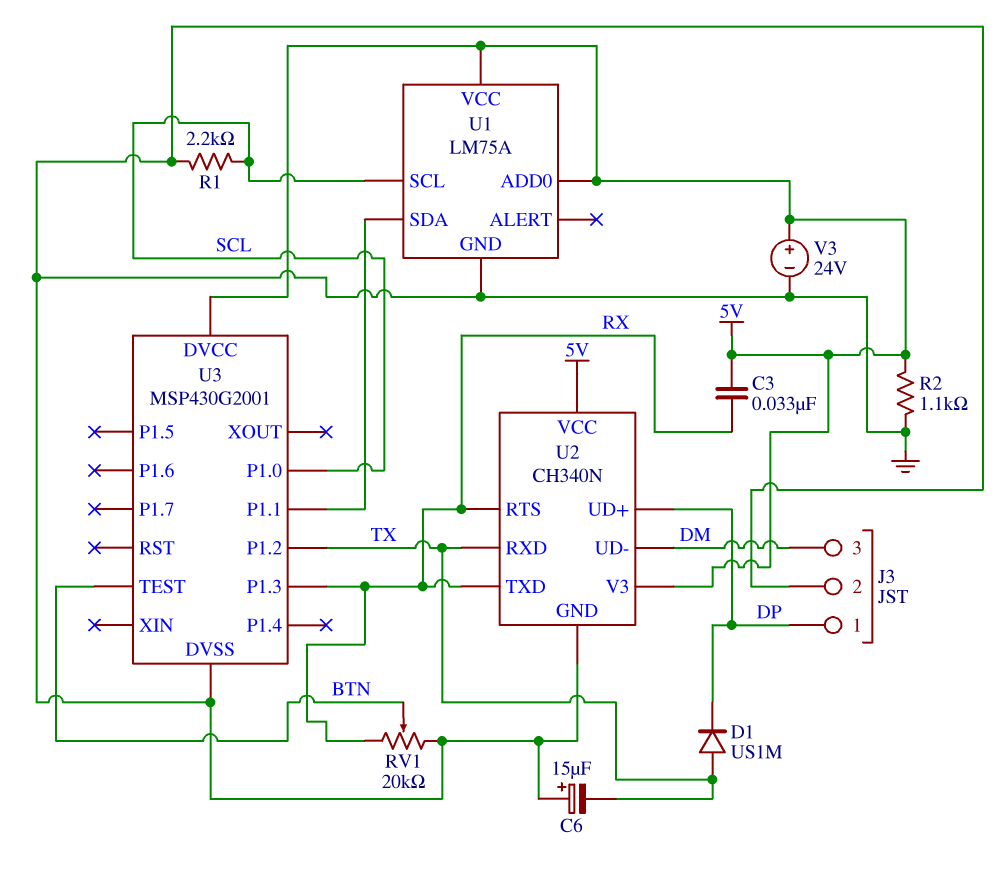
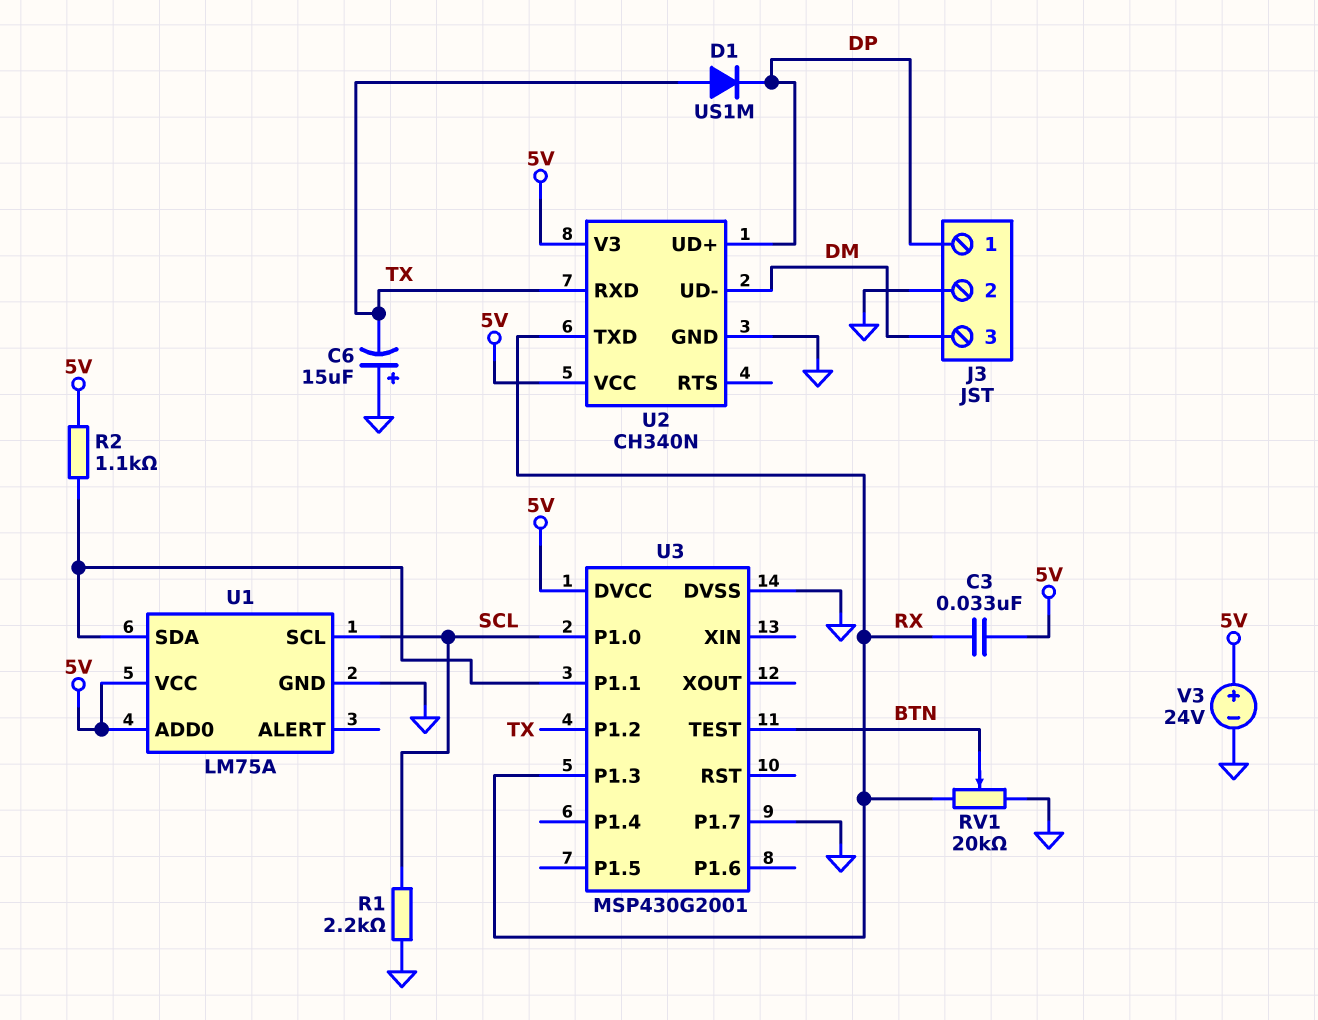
R2: 1.1k (5V, GND) -> 1.1k (5V, U1/SDA)
U2 pin RTS: RX -> none
U3 pin P1.7: none -> GND

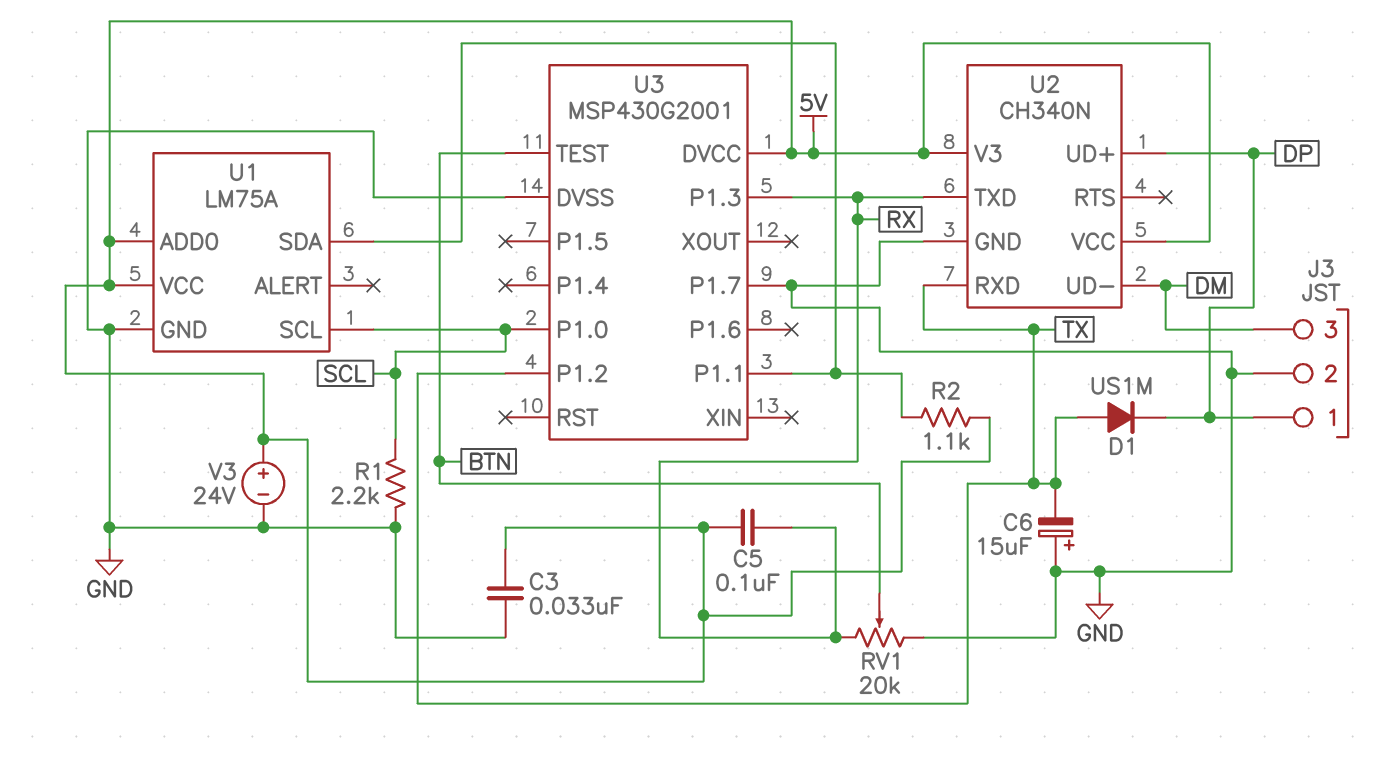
C3: 33nF (5V, RX) -> 33nF (5V, GND)
C5: none -> 100nF (5V, RX)

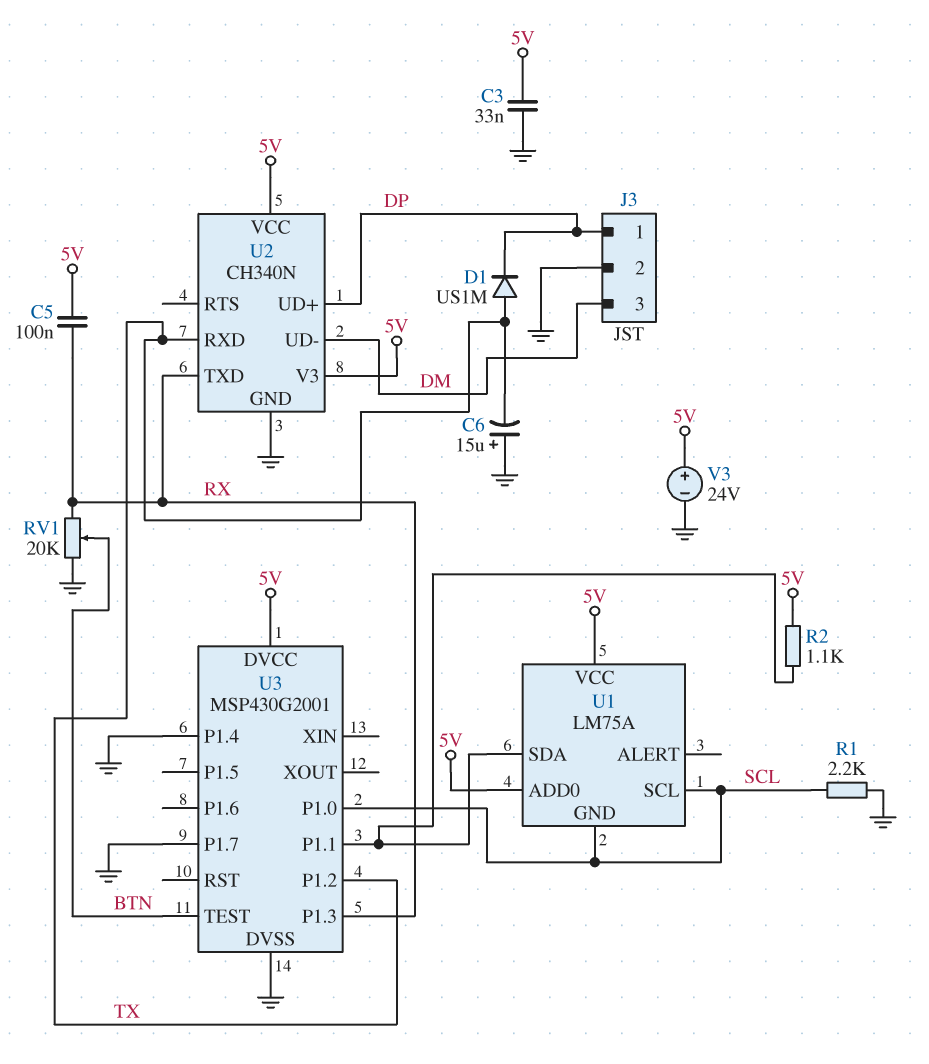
U1 pin GND: GND -> SCL
U3 pin P1.4: none -> GND

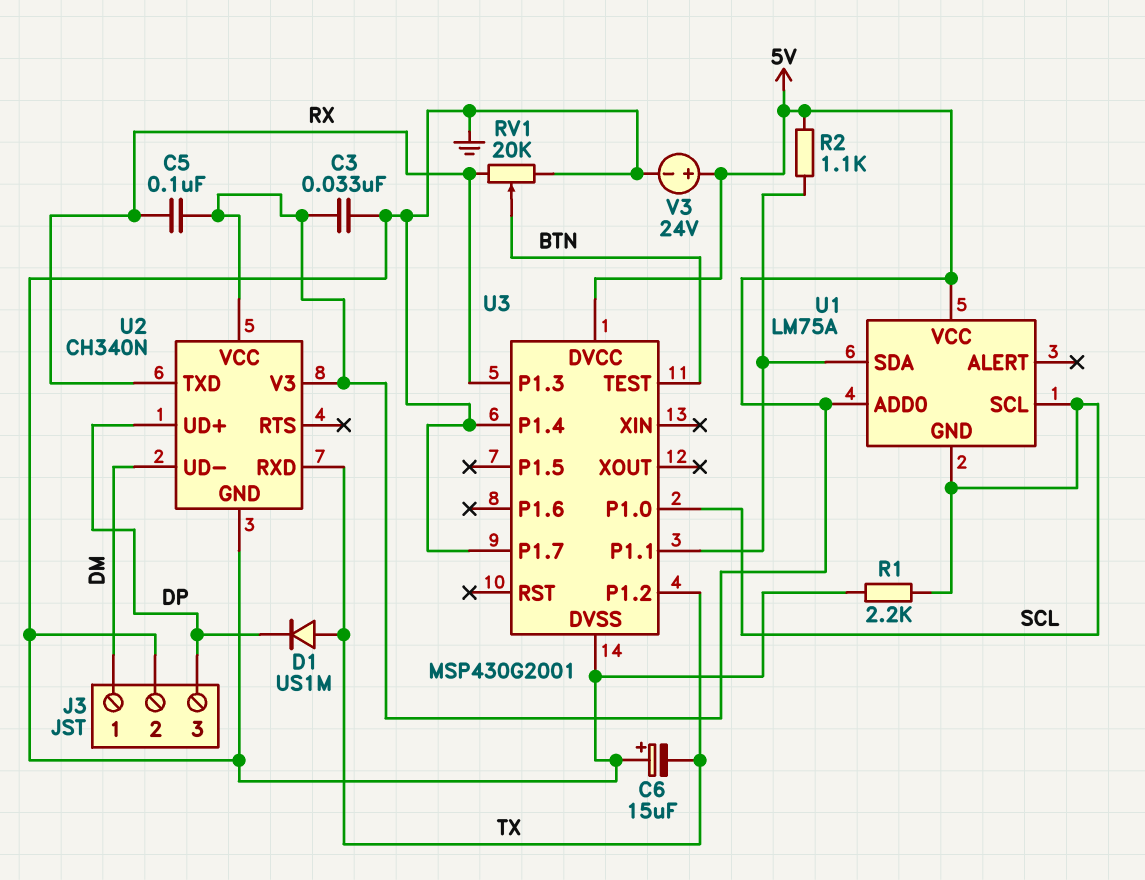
J3 pin 1: DP -> DM
J3 pin 3: DM -> DP

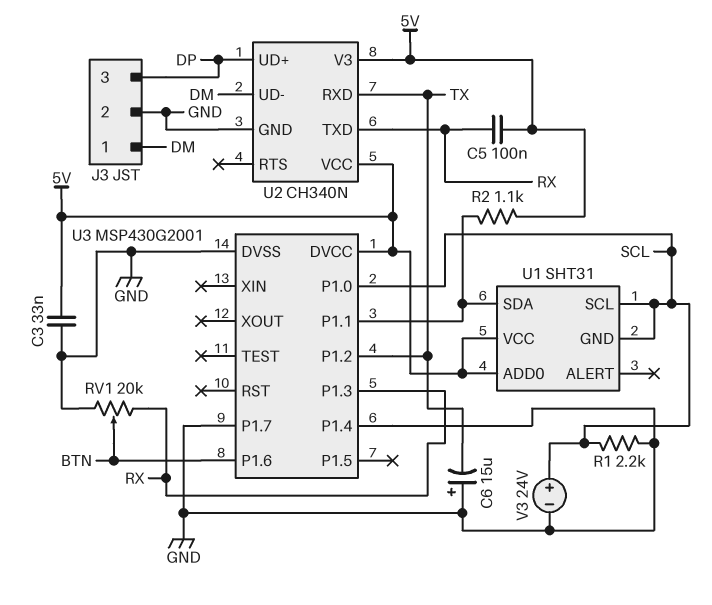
D1: diode US1M (A TX, K DP) -> none
U1: LM75A -> SHT31
U3 pin P1.6: none -> BTN
U3 pin TEST: BTN -> none
V3: 24V (plus 5V, minus GND) -> 24V (plus SCL, minus GND)

